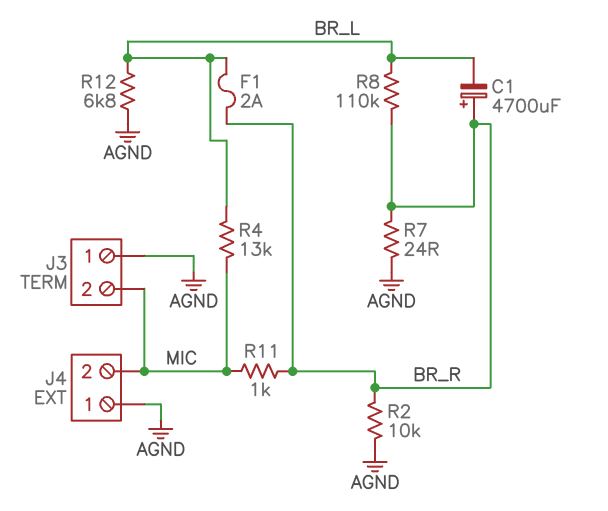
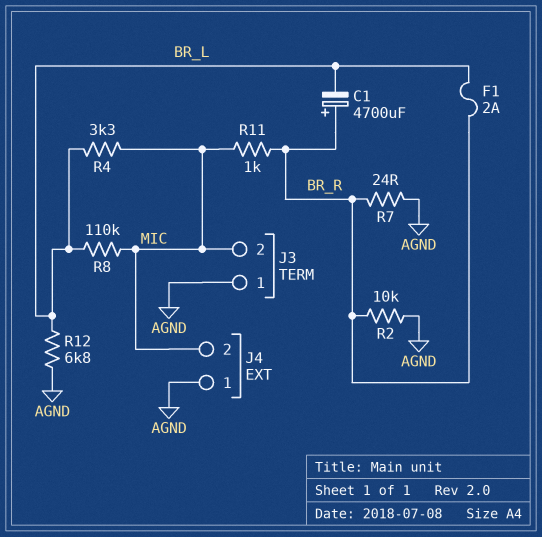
R4: 13k (BR_L, MIC) -> 3.3k (BR_L, MIC)
R8: 110k (BR_L, BR_R) -> 110k (BR_L, MIC)

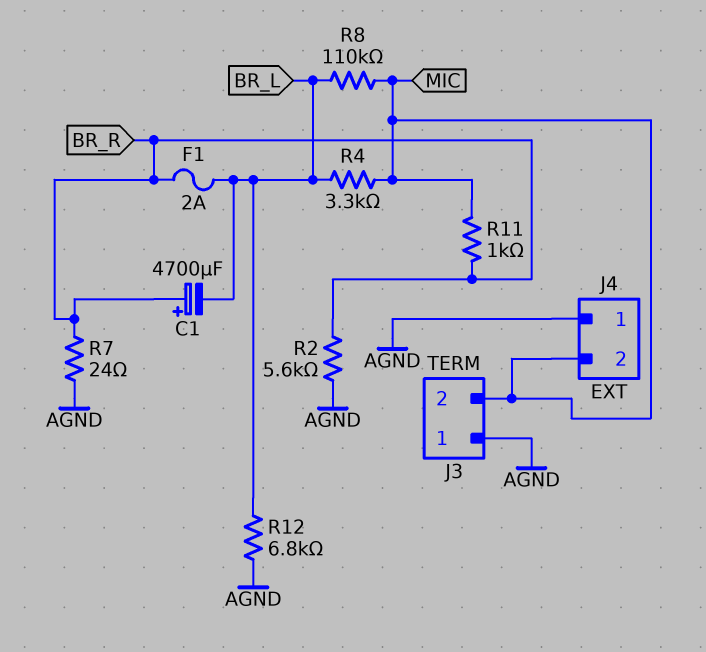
R2: 10k (AGND, BR_R) -> 5.6k (AGND, BR_R)

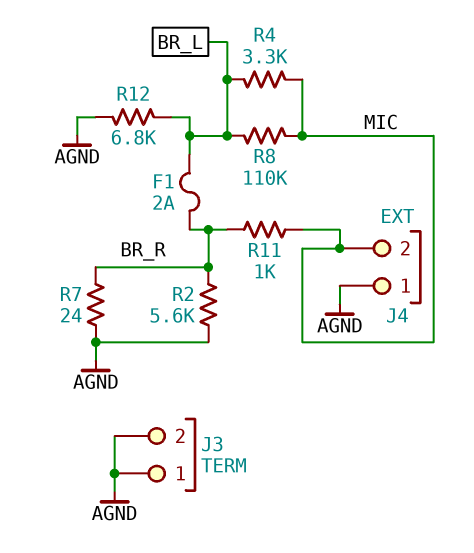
C1: 4700uF (plus BR_R, minus BR_L) -> none
J3 pin 2: MIC -> AGND

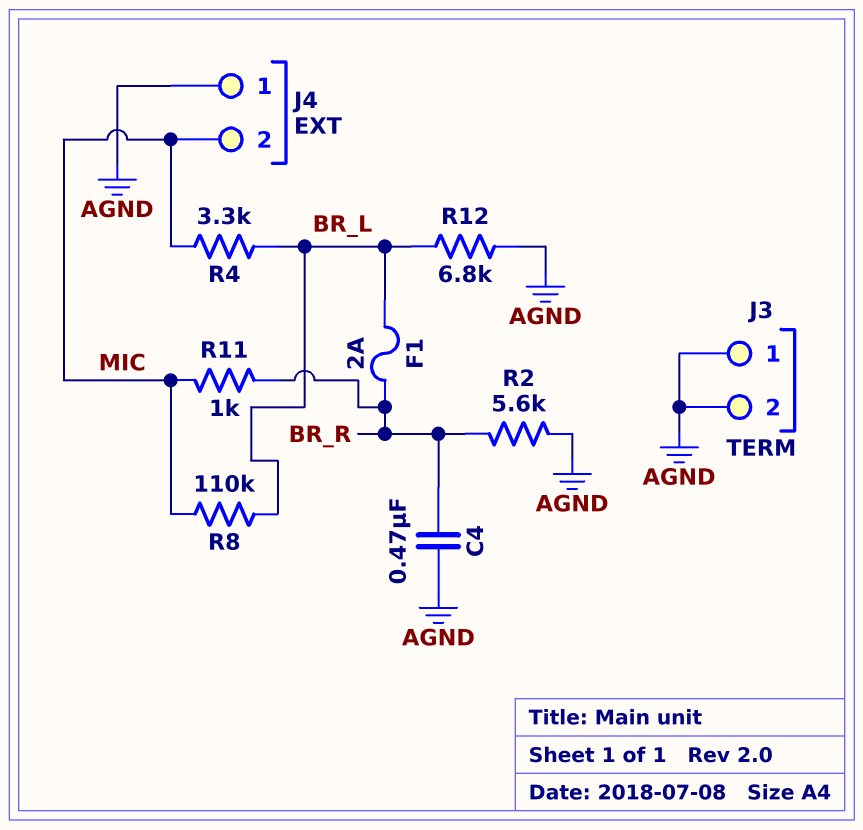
C4: none -> 470nF (AGND, BR_R)
R7: 24 (AGND, BR_R) -> none

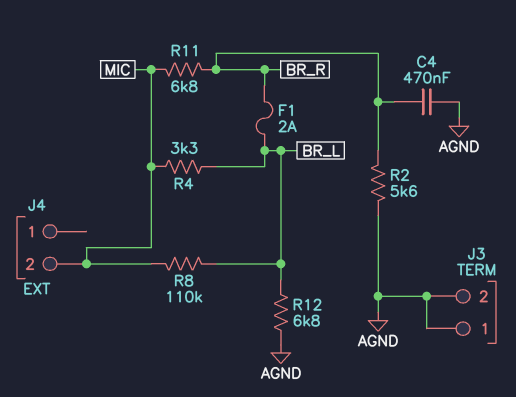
J4 pin 1: AGND -> none
R11: 1k (BR_R, MIC) -> 6.8k (BR_R, MIC)

